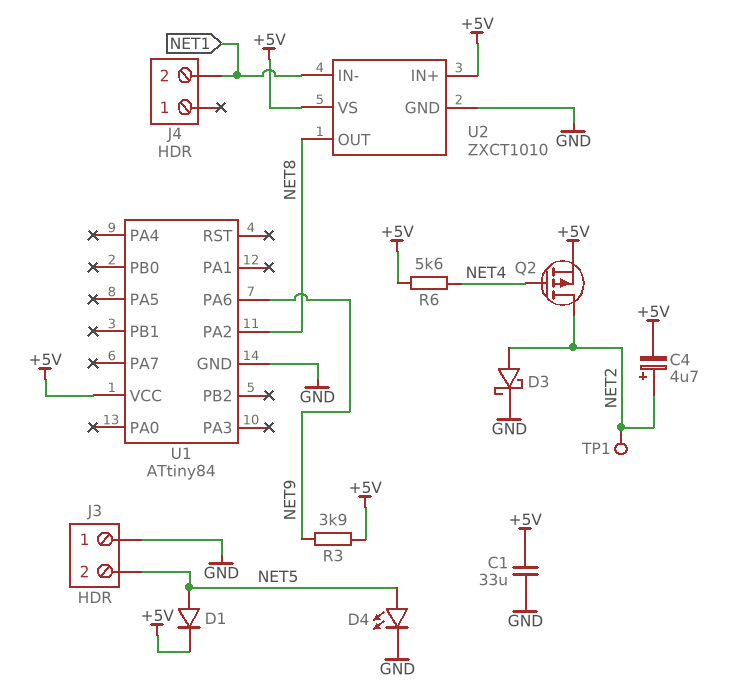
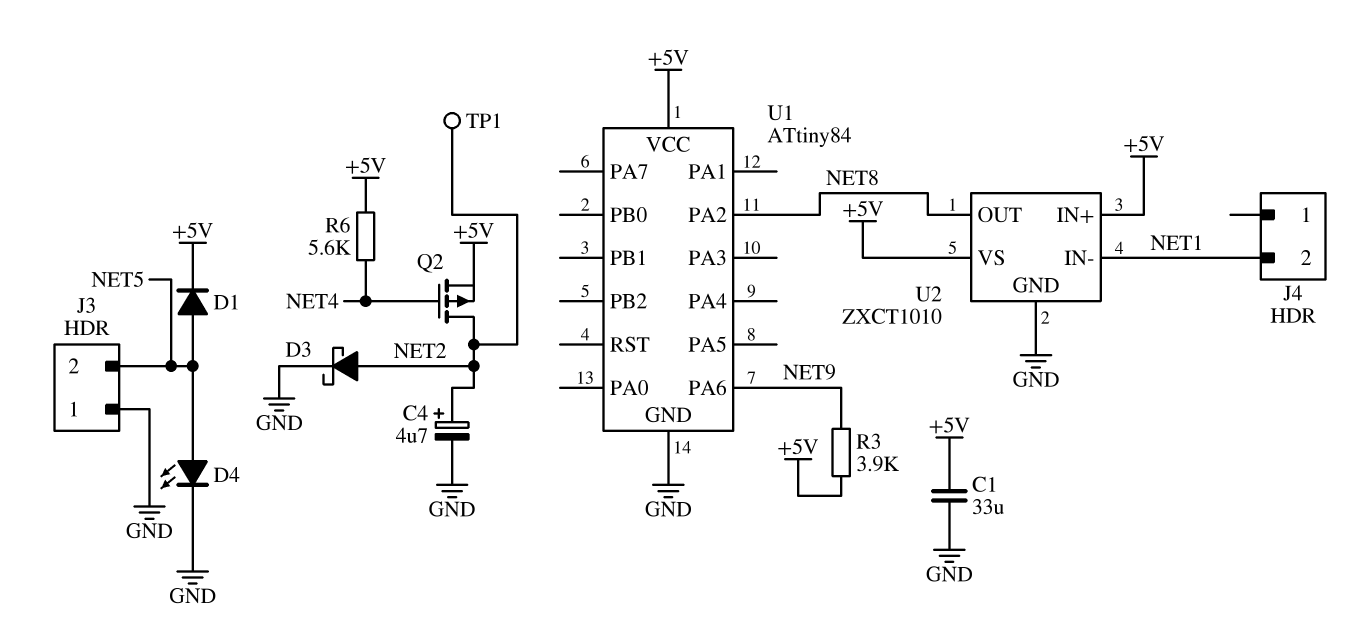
C4: 4.7uF (plus NET2, minus +5V) -> 4.7uF (plus NET2, minus GND)

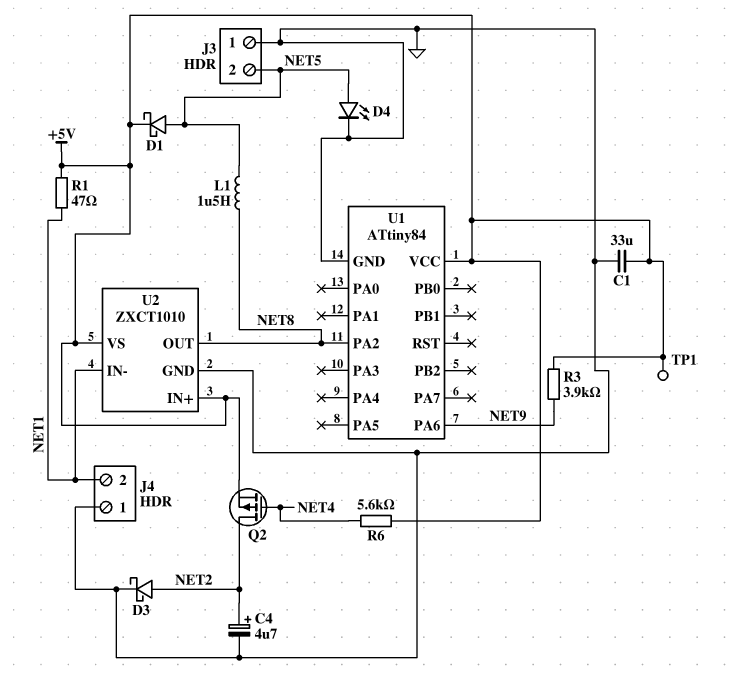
D1: diode (A NET5, K +5V) -> schottky (A NET5, K +5V)
J4 pin 1: none -> GND
L1: none -> 1.5uH (NET5, NET8)
R1: none -> 47 (+5V, NET1)
TP1: test point (NET2) -> test point (+5V)

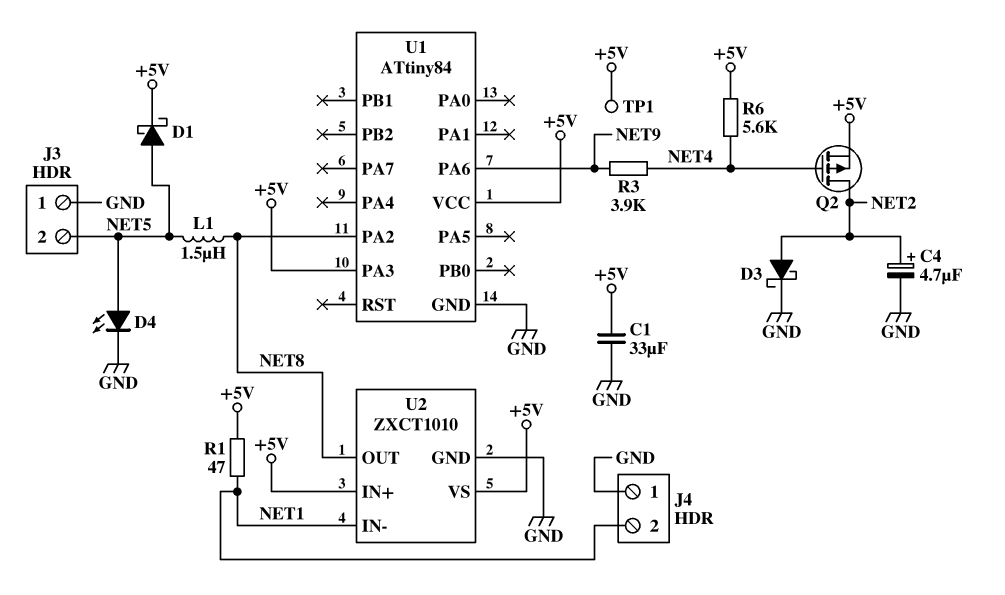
R3: 3.9k (+5V, NET9) -> 3.9k (NET4, NET9)
U1 pin PA3: none -> +5V

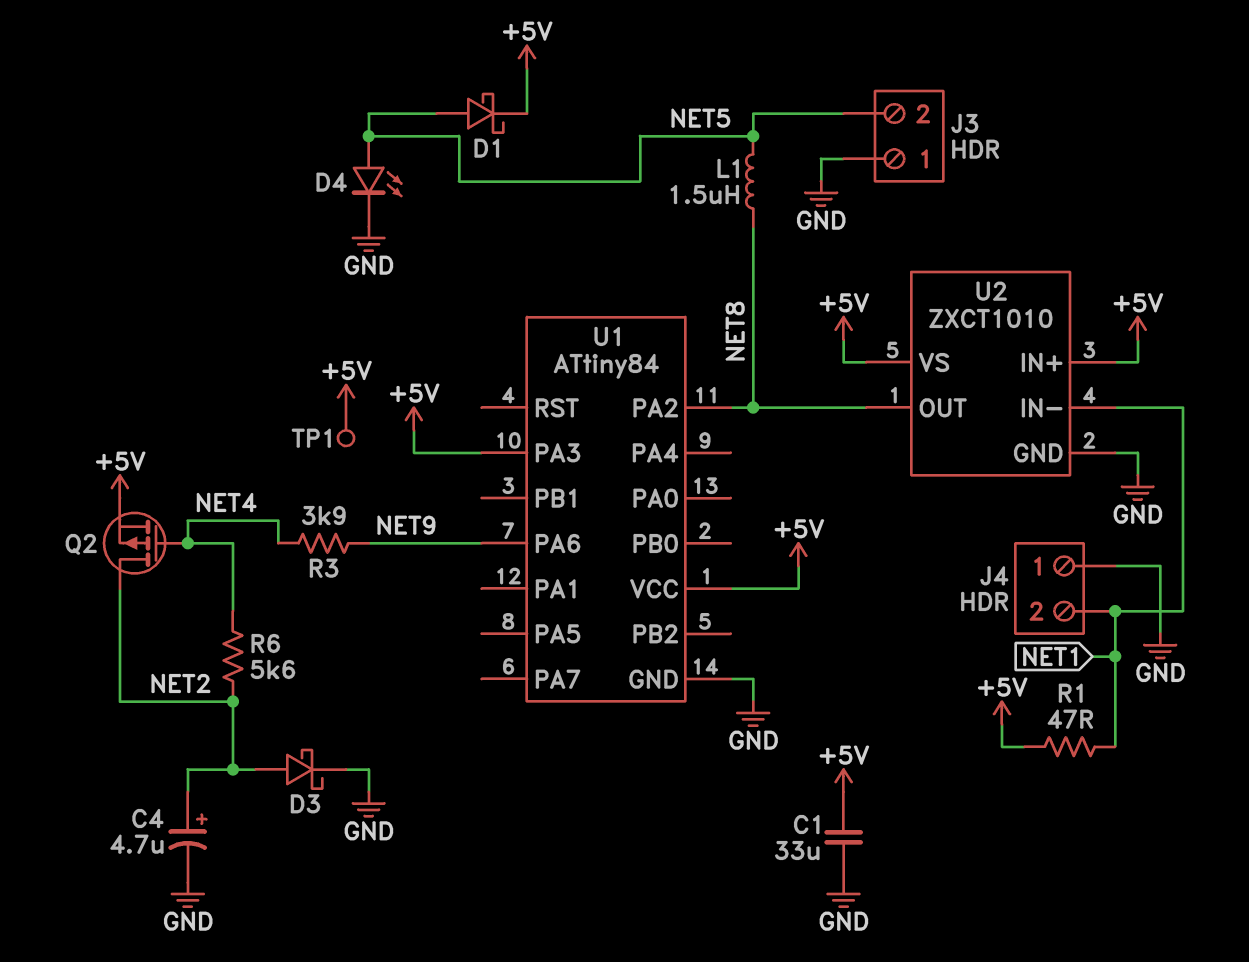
R6: 5.6k (+5V, NET4) -> 5.6k (NET2, NET4)

